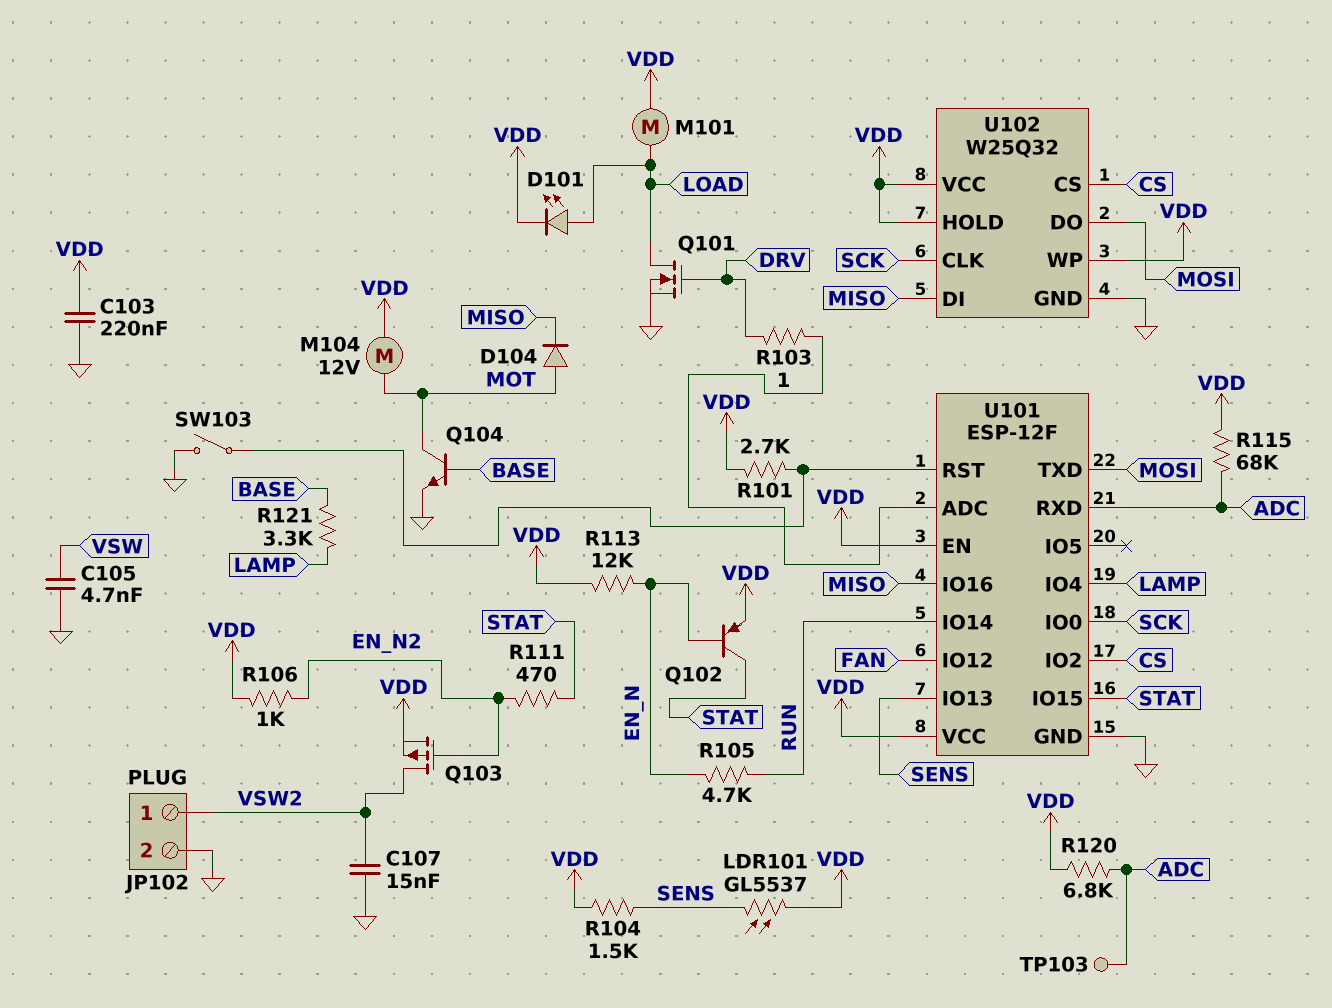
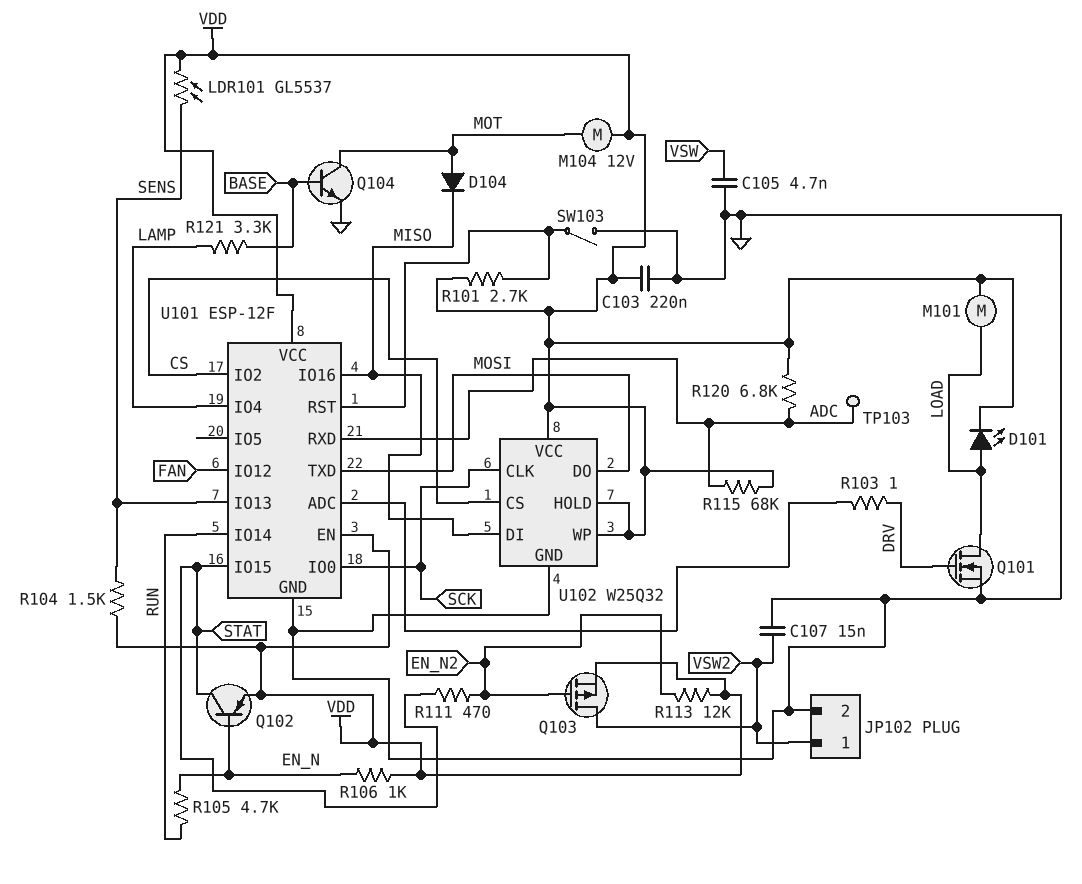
R106: 1k (EN_N2, VDD) -> 1k (EN_N, VDD)
R113: 12k (EN_N, VDD) -> 12k (EN_N2, VDD)

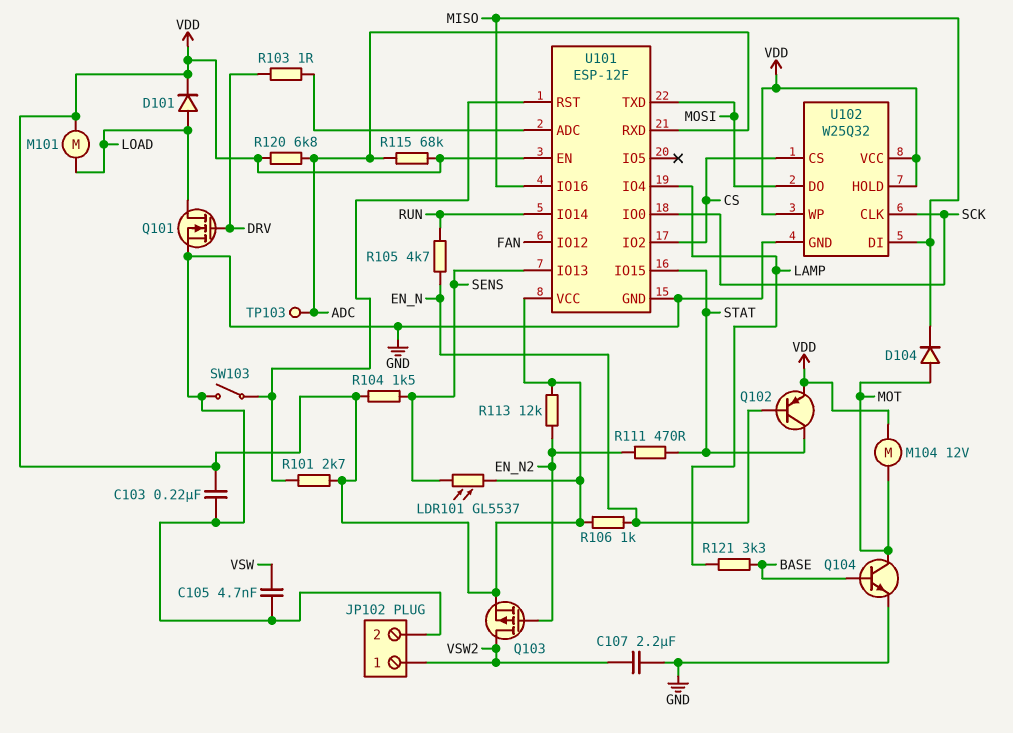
C107: 15nF (GND, VSW2) -> 2.2uF (GND, VSW2)
D101: LED (A LOAD, K VDD) -> diode (A LOAD, K VDD)

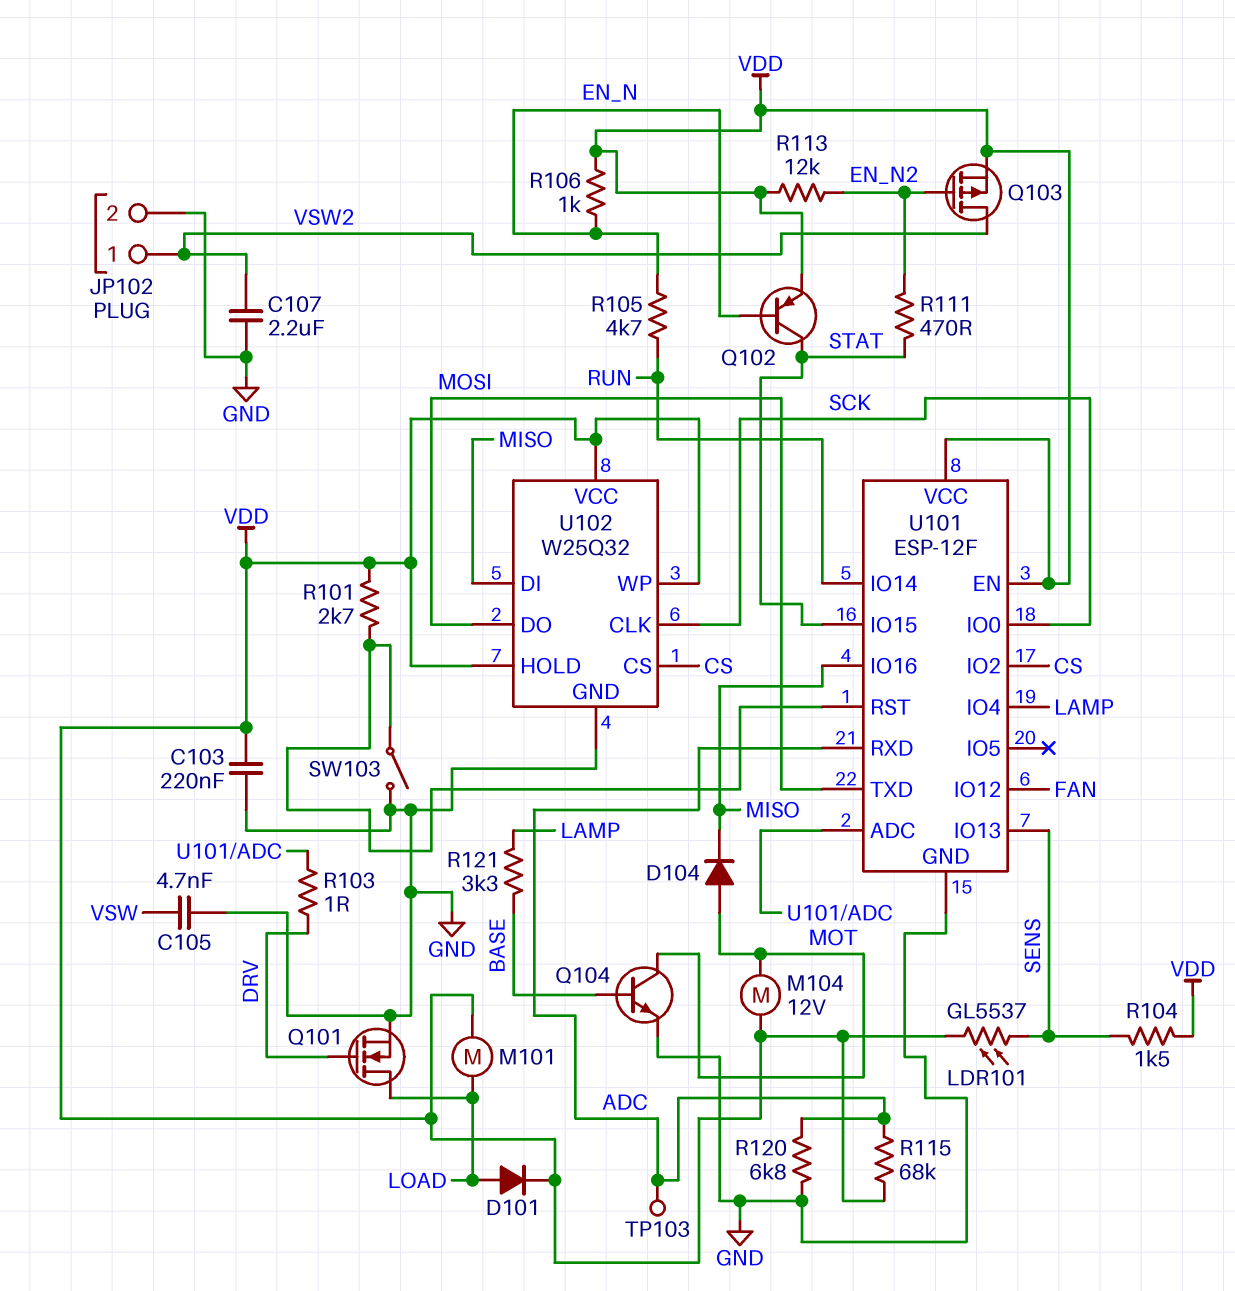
R120: 6.8k (ADC, VDD) -> 6.8k (ADC, GND)

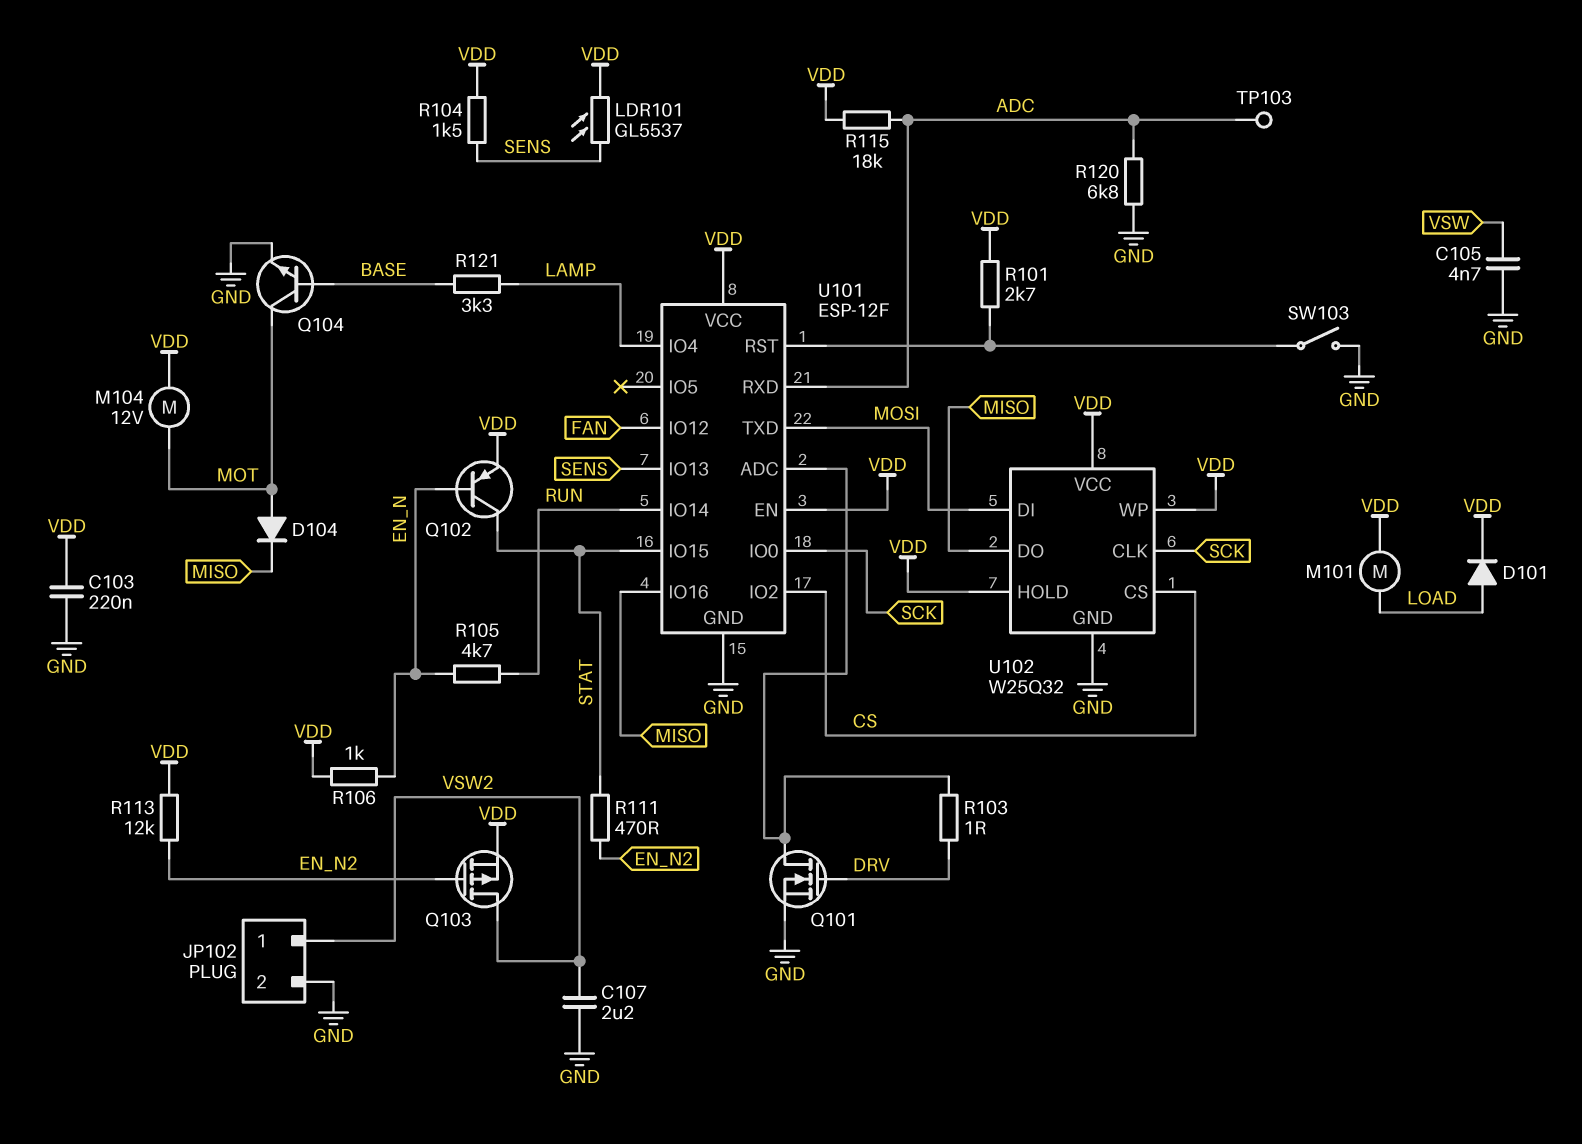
Q101: NMOS (G DRV, D LOAD, S GND) -> NMOS (G DRV, D U101/ADC, S GND)
R115: 68k (ADC, VDD) -> 18k (ADC, VDD)
U102 pin DI: MISO -> MOSI
U102 pin DO: MOSI -> MISO

